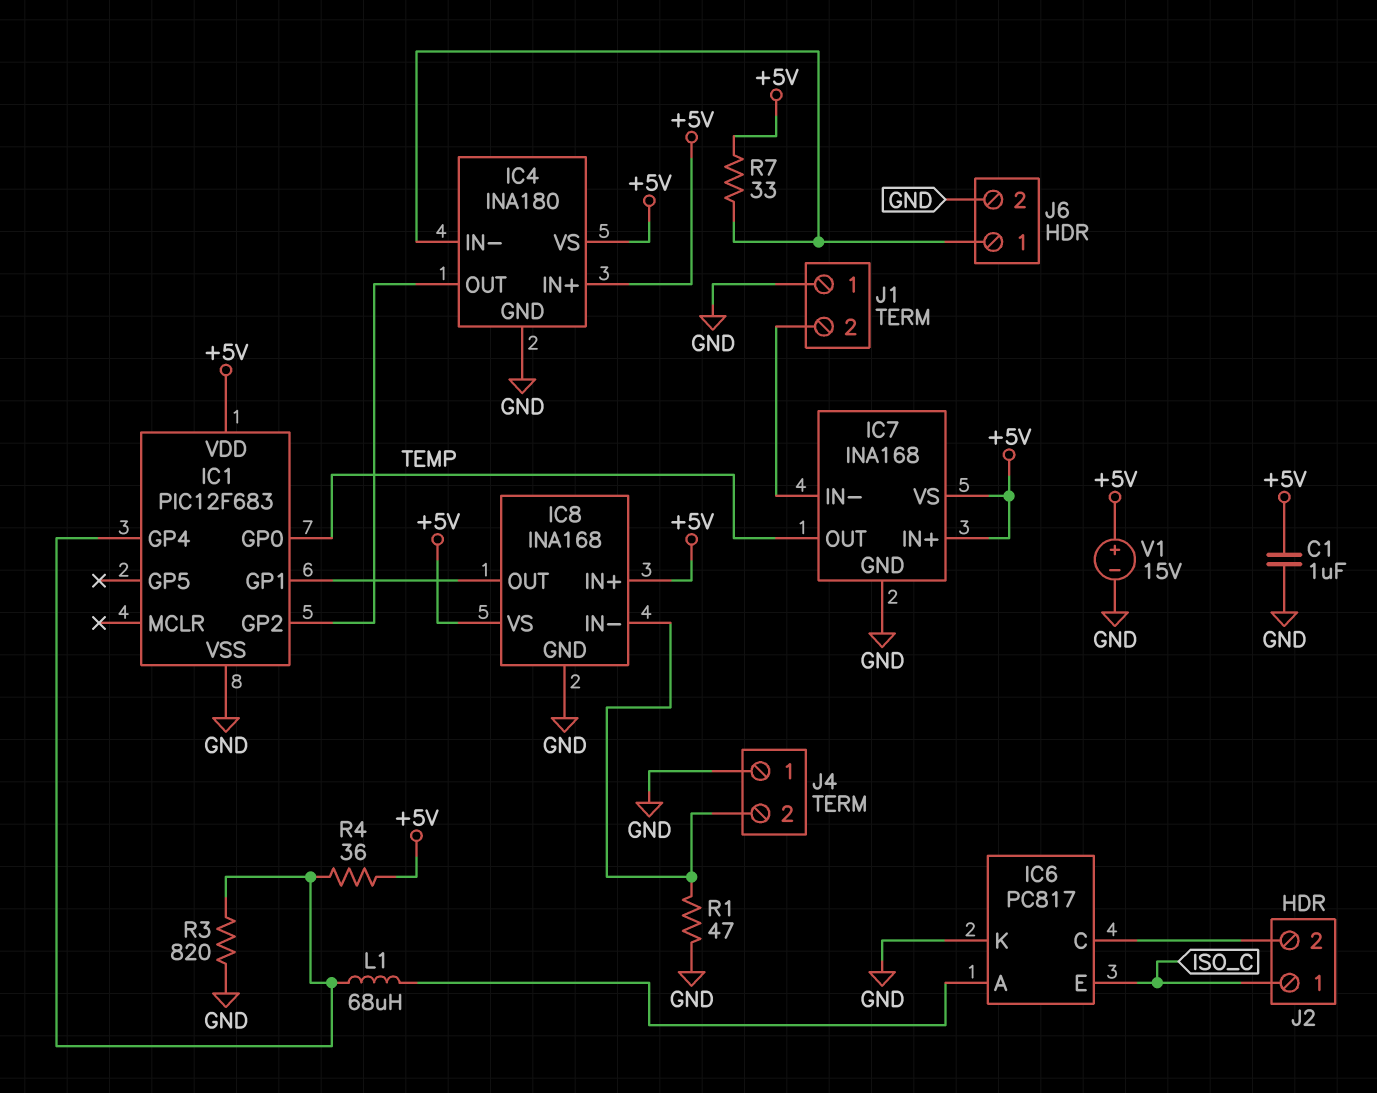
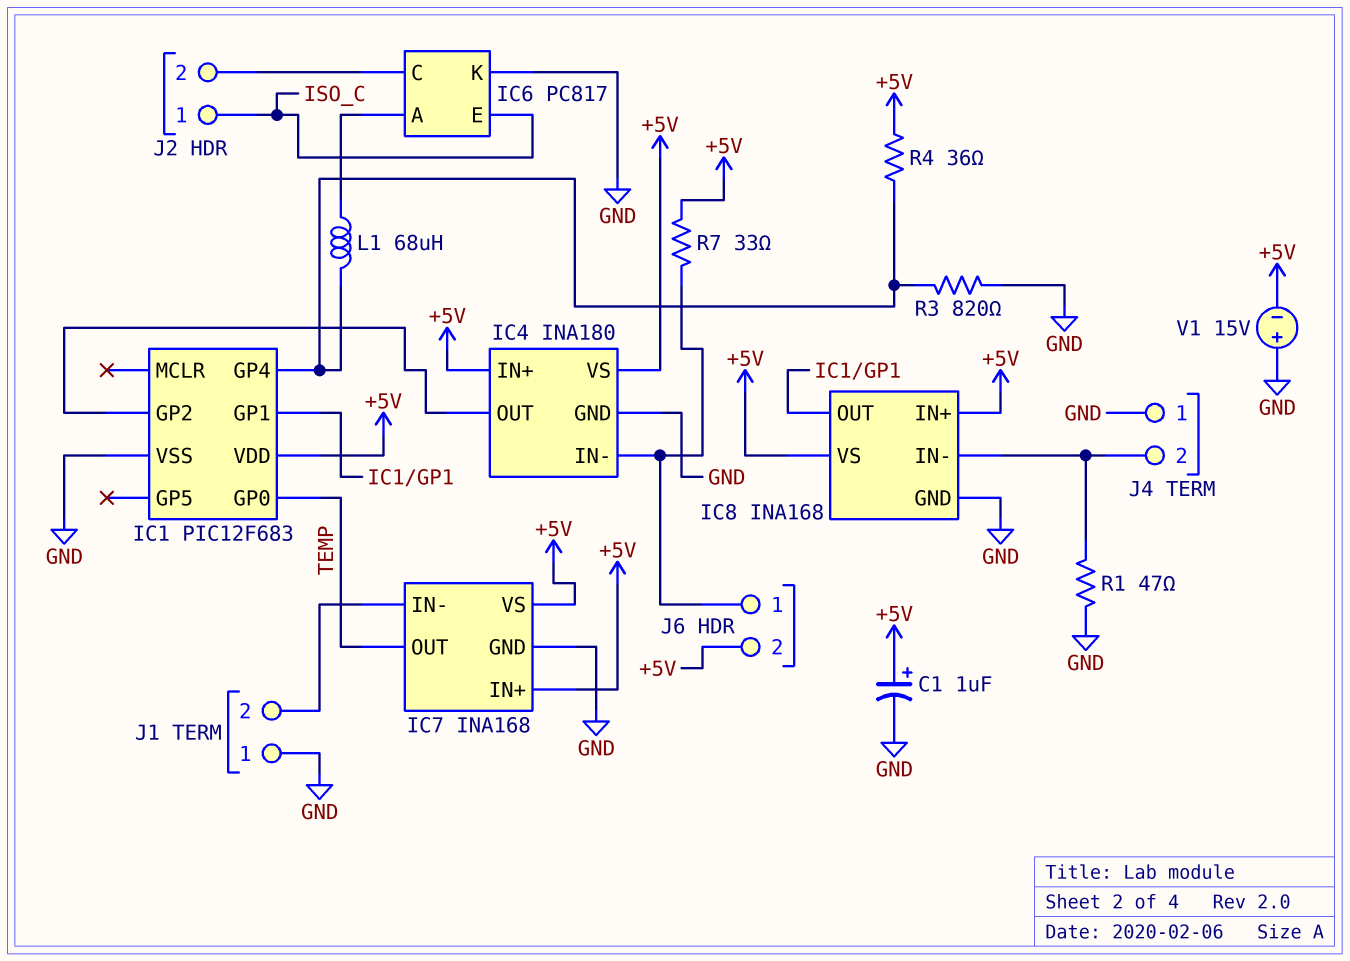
C1: 1uF (+5V, GND) -> 1uF (plus +5V, minus GND)
J6 pin 2: GND -> +5V
V1: 15V (plus +5V, minus GND) -> 15V (plus GND, minus +5V)

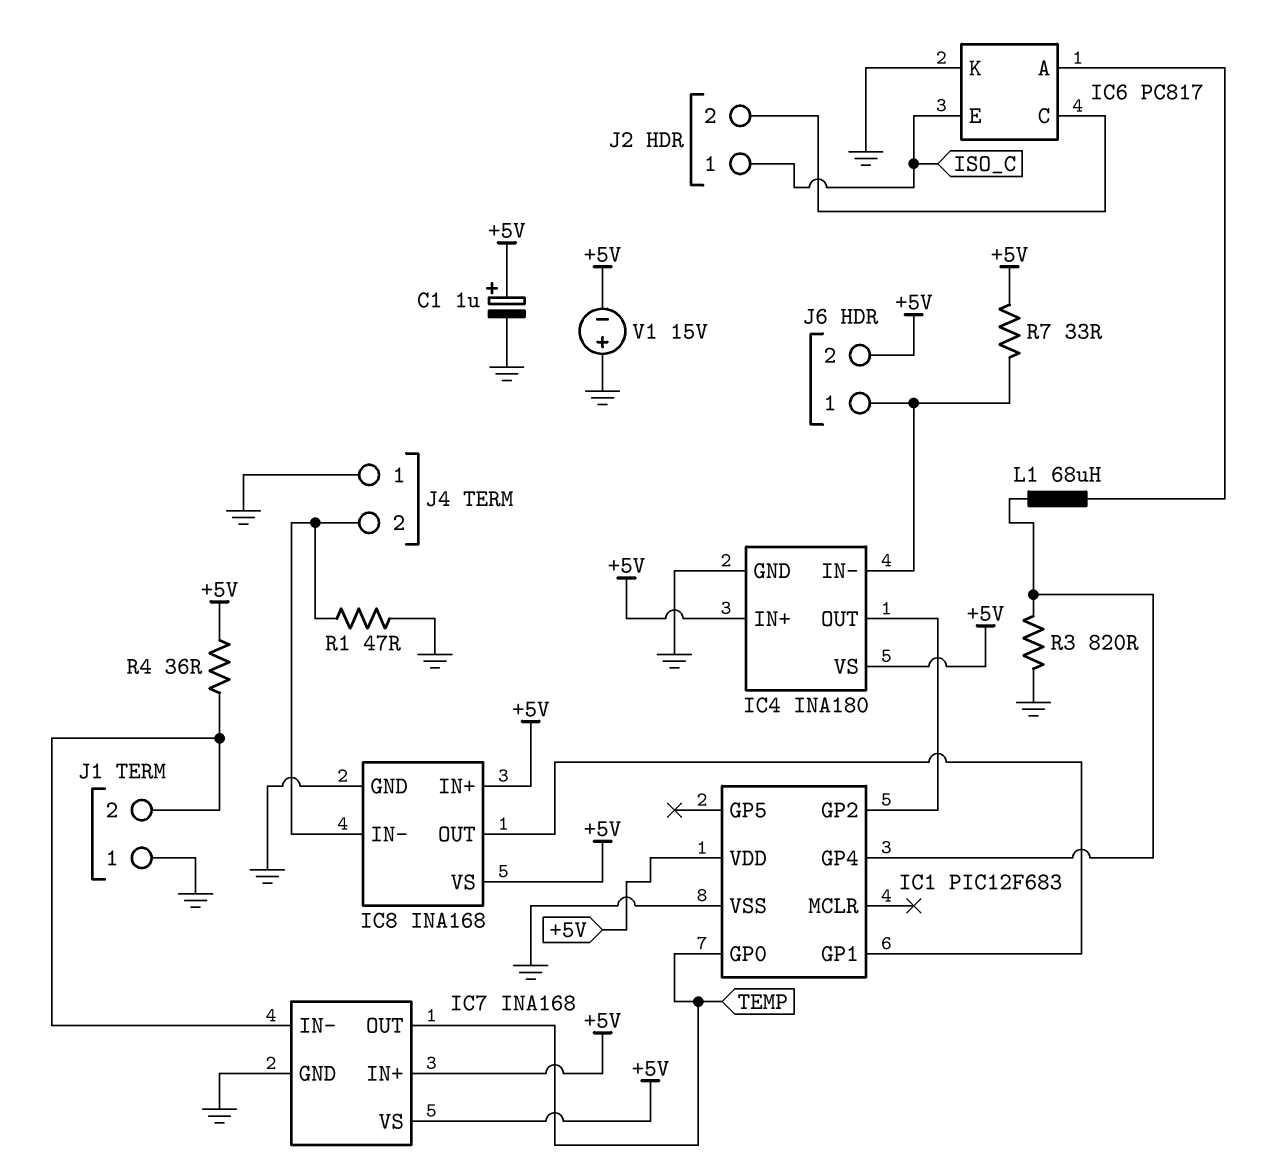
R4: 36 (+5V, IC1/GP4) -> 36 (+5V, IC7/IN-)

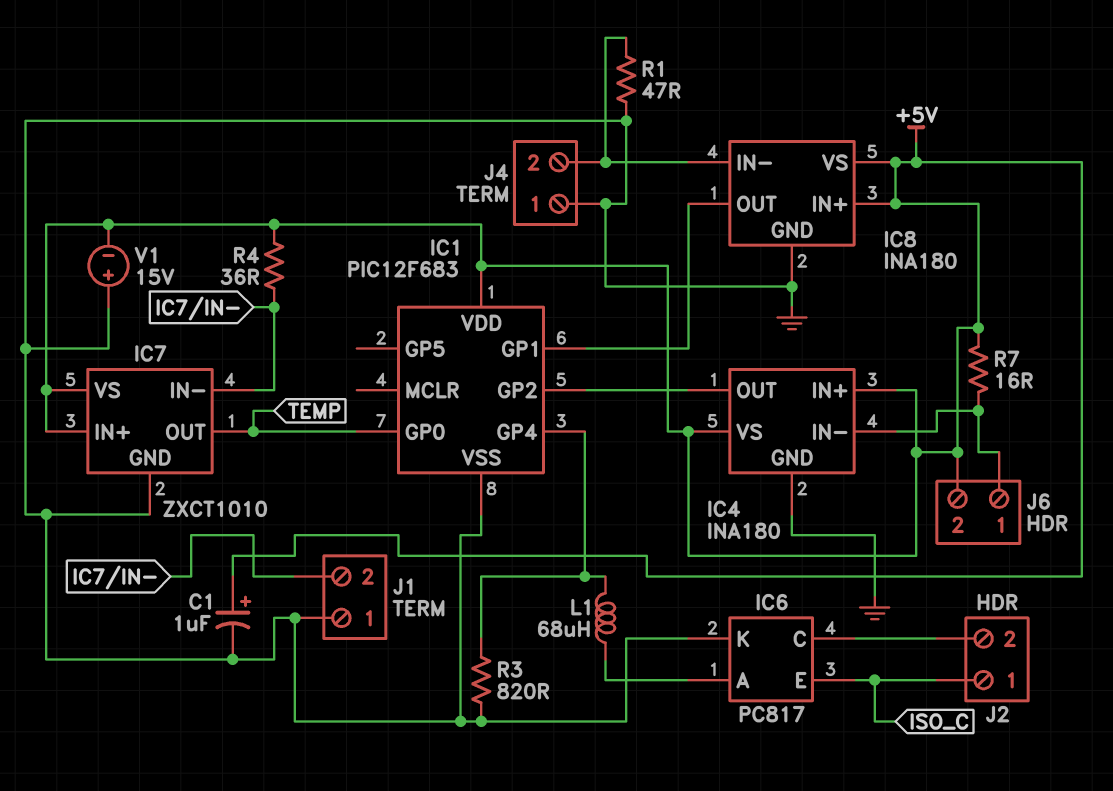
IC7: INA168 -> ZXCT1010
IC8: INA168 -> INA180
R7: 33 (+5V, IC4/IN-) -> 16 (+5V, IC4/IN-)

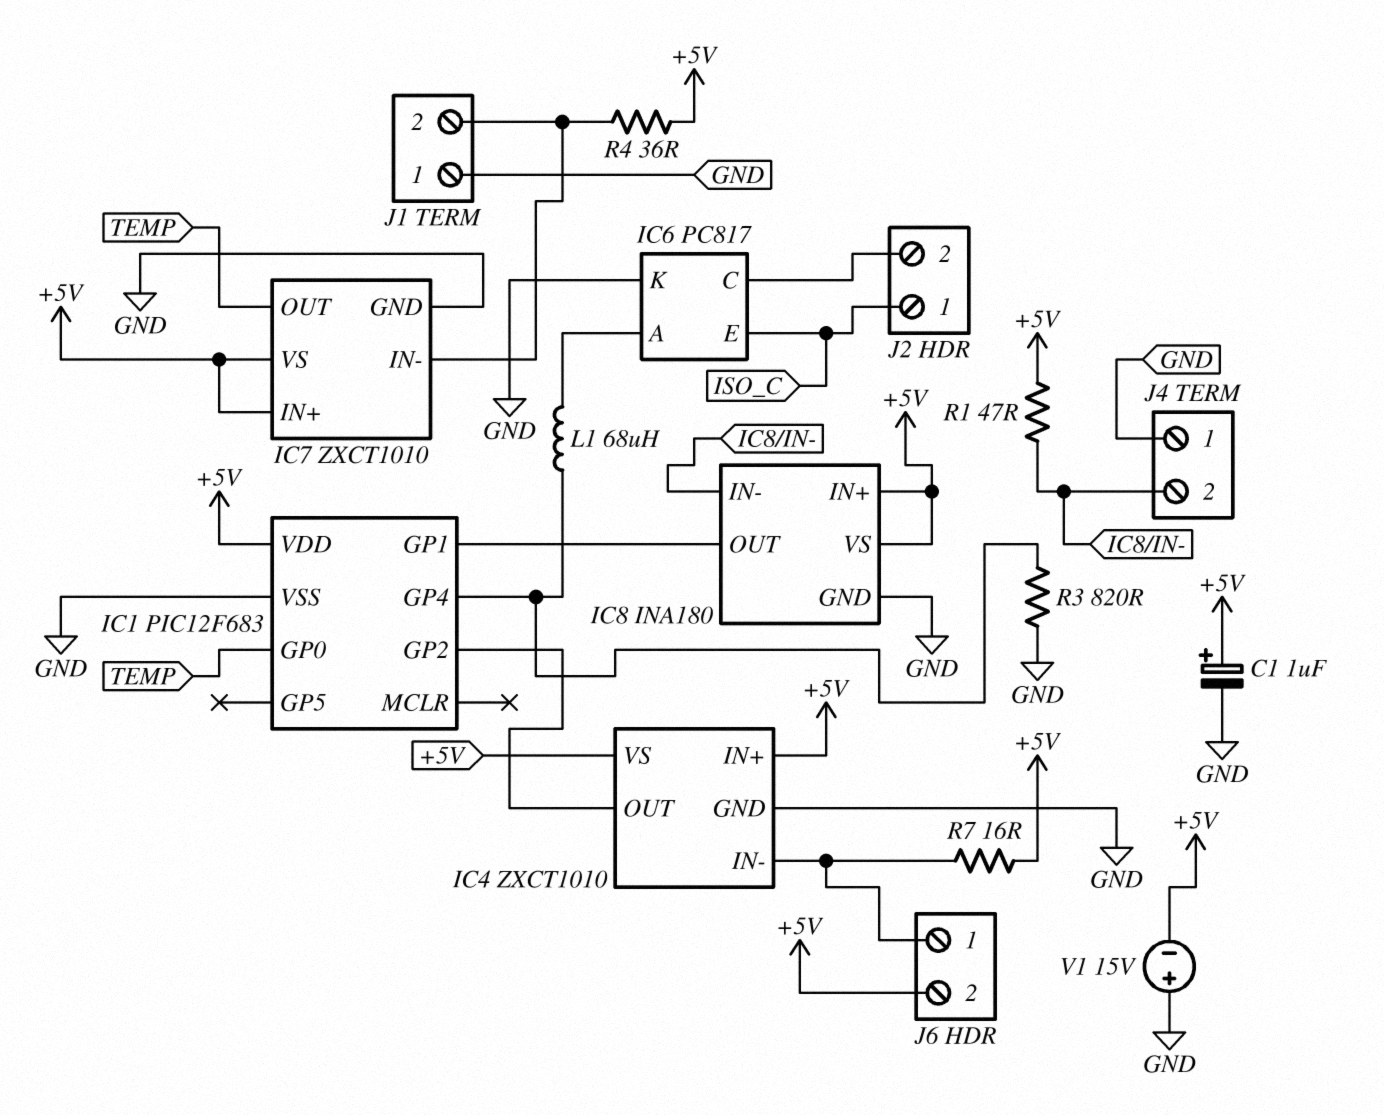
IC4: INA180 -> ZXCT1010
R1: 47 (GND, IC8/IN-) -> 47 (+5V, IC8/IN-)

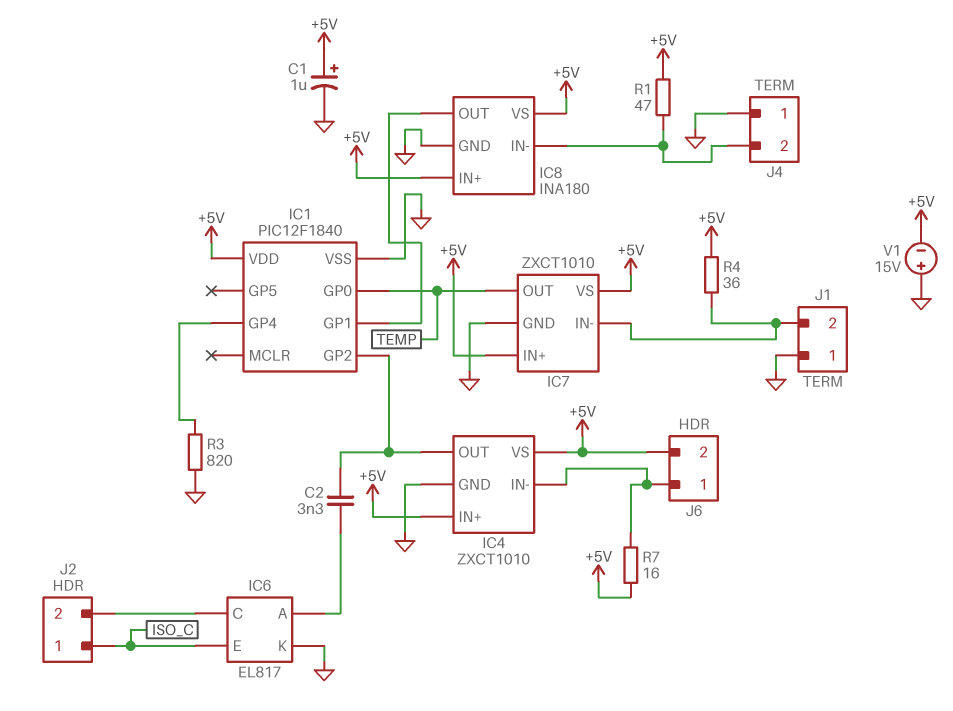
C2: none -> 3.3nF (IC1/GP2, IC6/A)
IC1: PIC12F683 -> PIC12F1840
IC6: PC817 -> EL817
L1: 68uH (IC1/GP4, IC6/A) -> none

